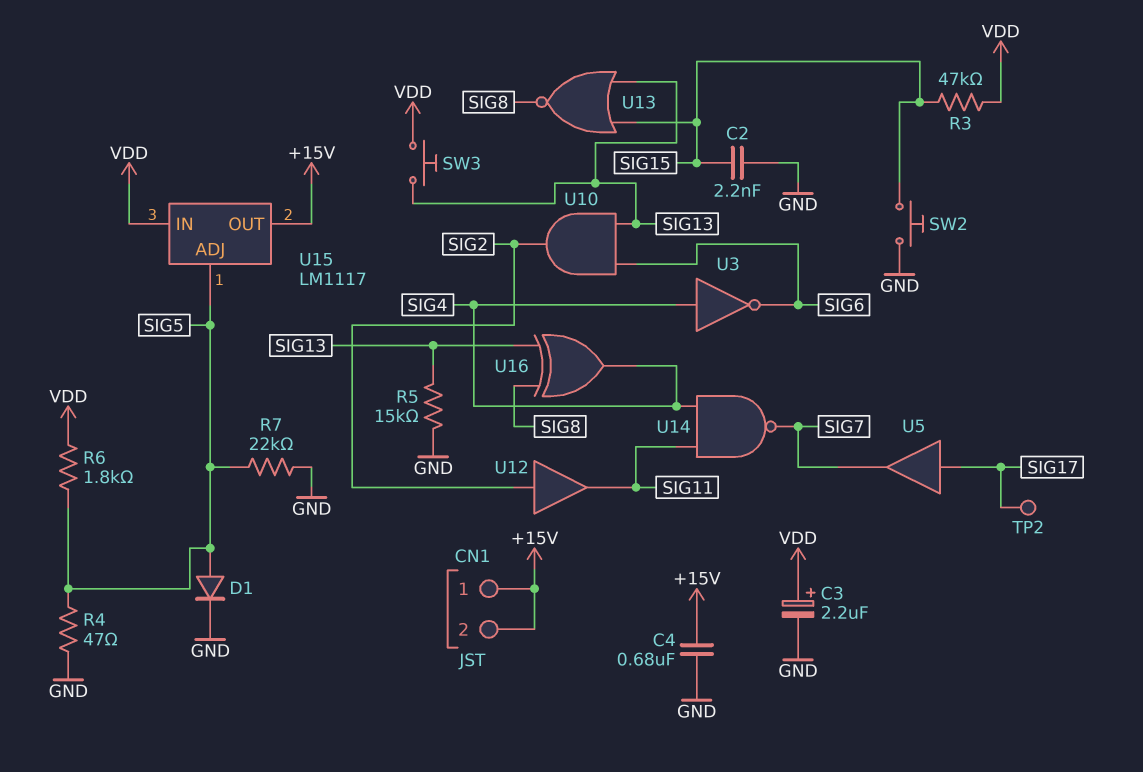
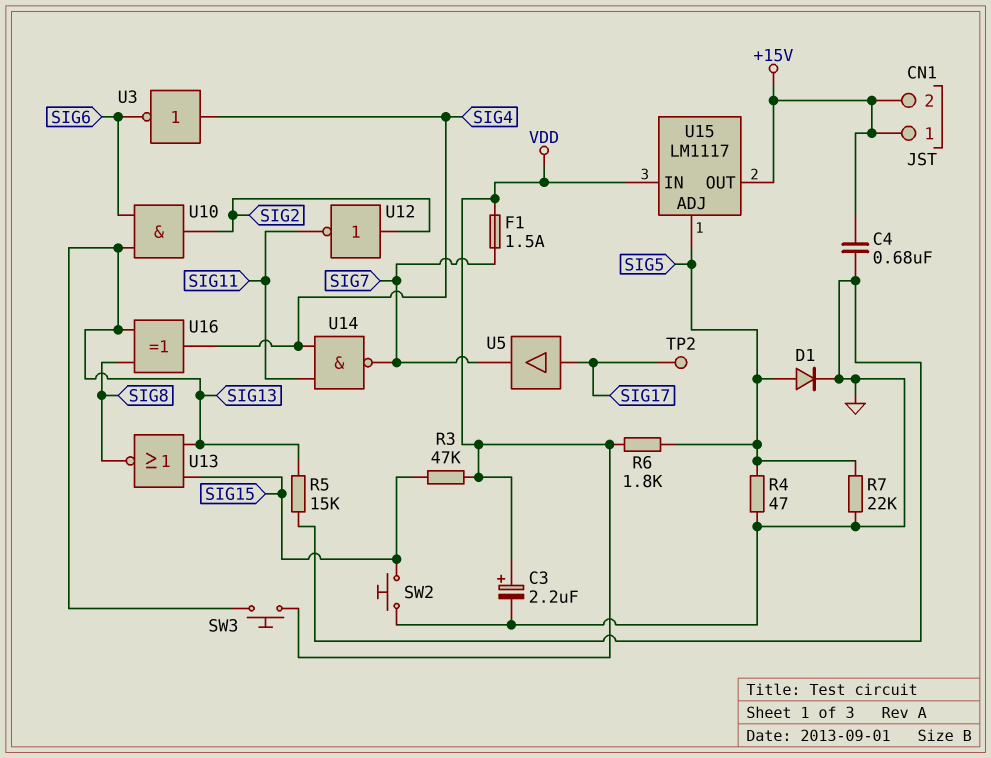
C2: 2.2nF (GND, SIG15) -> none
F1: none -> 1.5A (SIG7, VDD)
U12: buffer (in SIG2, out SIG11) -> NOT (in SIG2, out SIG11)

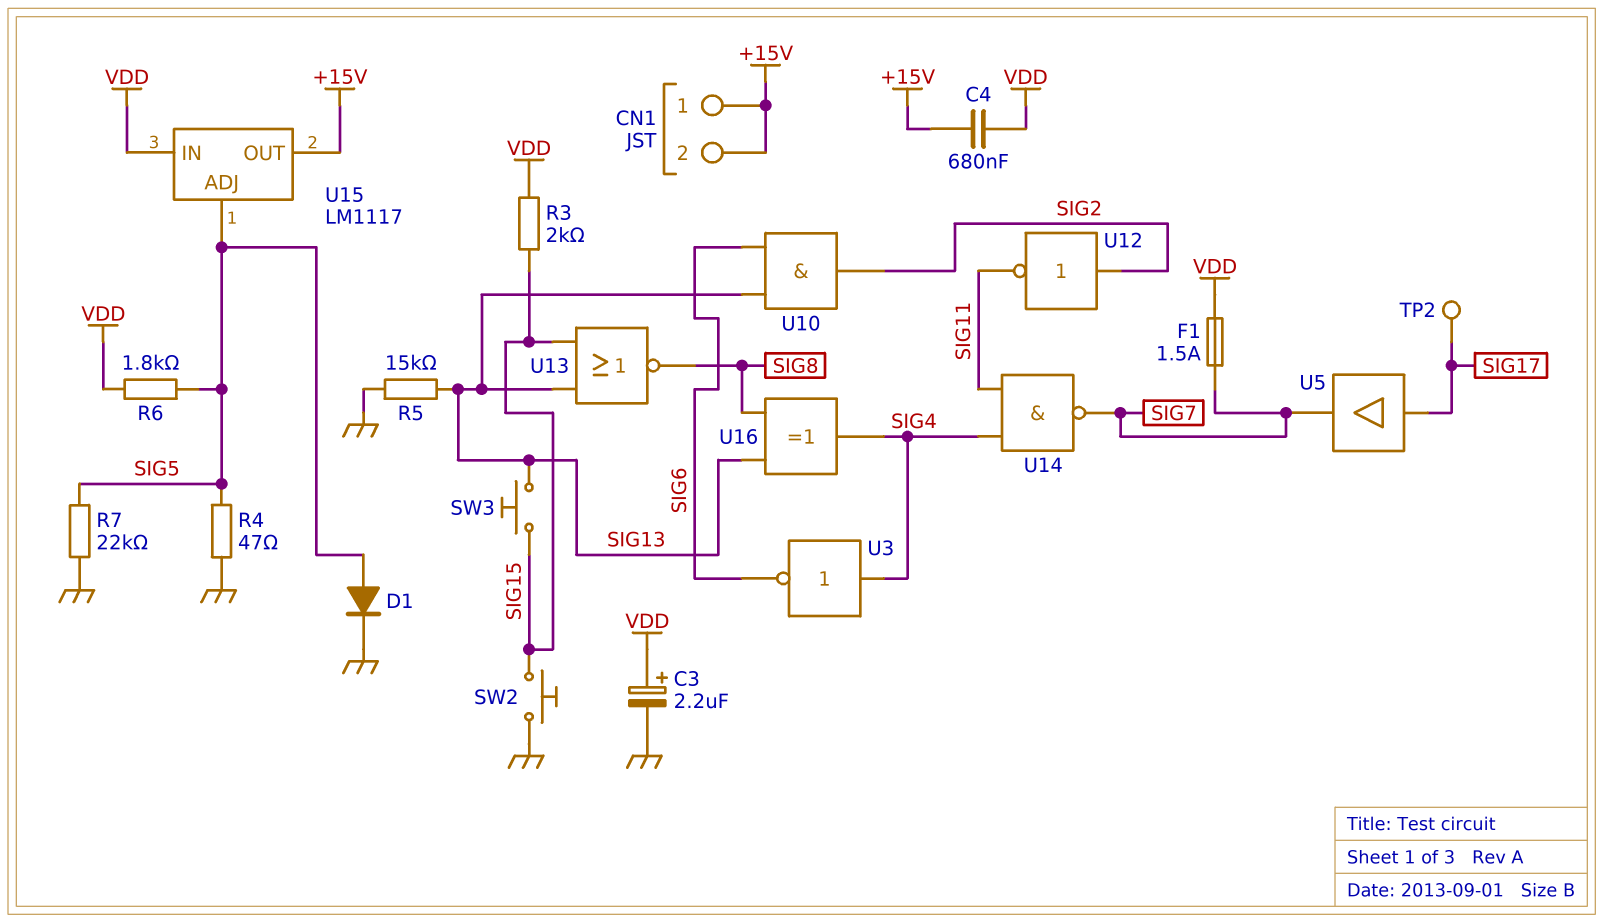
C4: 680nF (+15V, GND) -> 680nF (+15V, VDD)
R3: 47k (SIG15, VDD) -> 2k (SIG15, VDD)
SW3: button (SIG13, VDD) -> button (SIG13, SIG15)

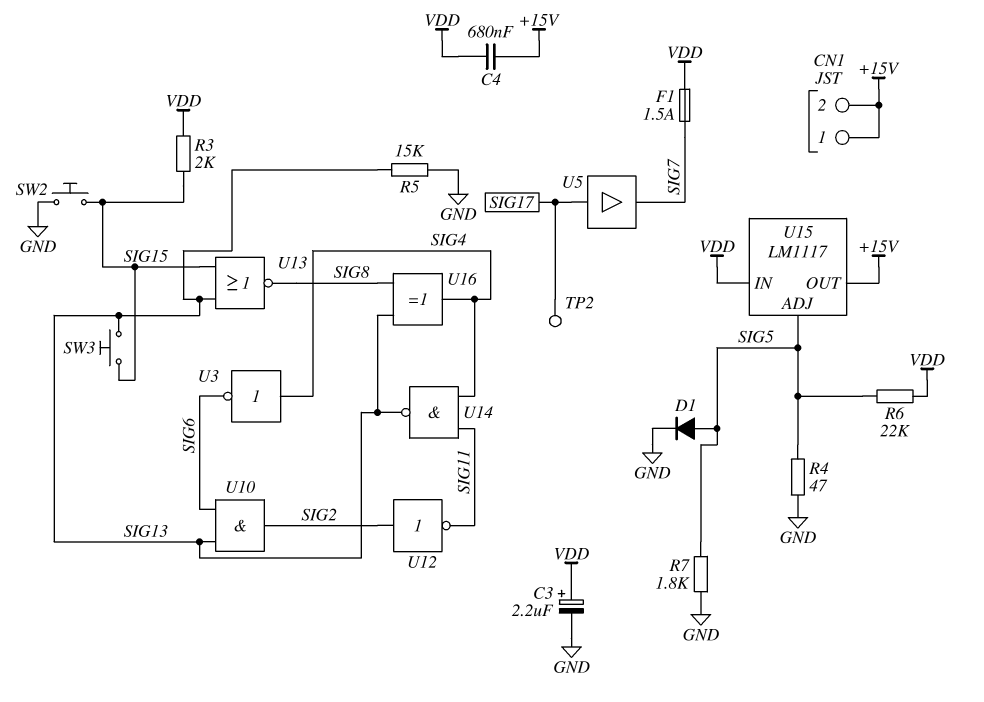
R6: 1.8k (SIG5, VDD) -> 22k (SIG5, VDD)
R7: 22k (GND, SIG5) -> 1.8k (GND, SIG5)
U14: NAND (in SIG4, in SIG11, out SIG7) -> NAND (in SIG4, in SIG11, out SIG13)

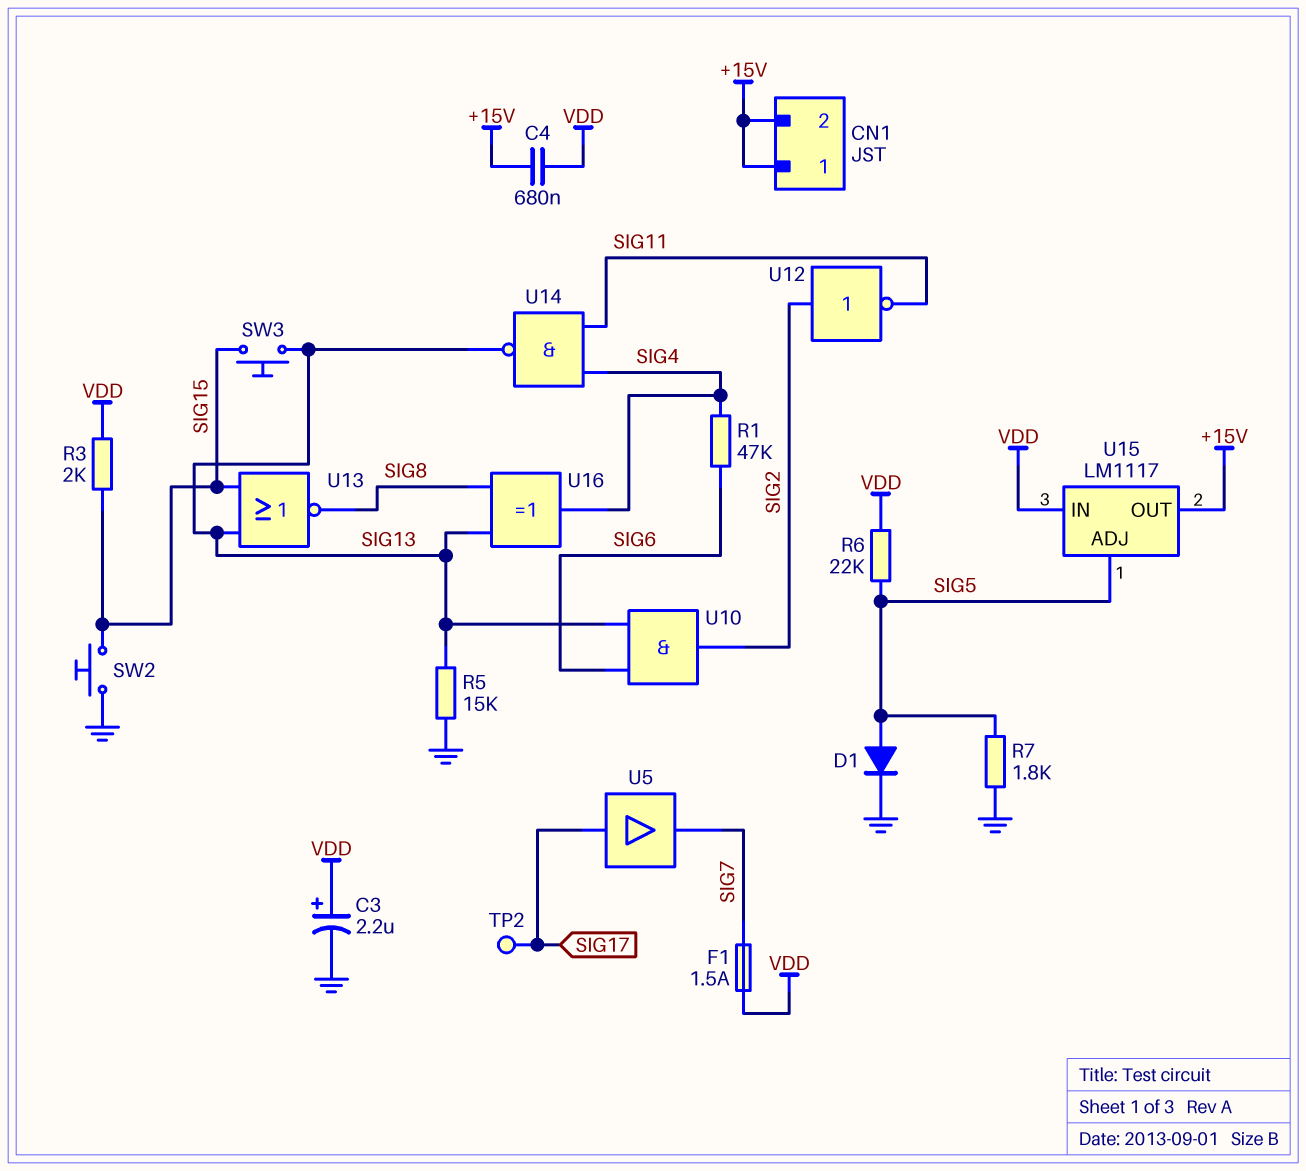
R1: none -> 47k (SIG4, SIG6)
R4: 47 (GND, SIG5) -> none
U3: NOT (in SIG4, out SIG6) -> none

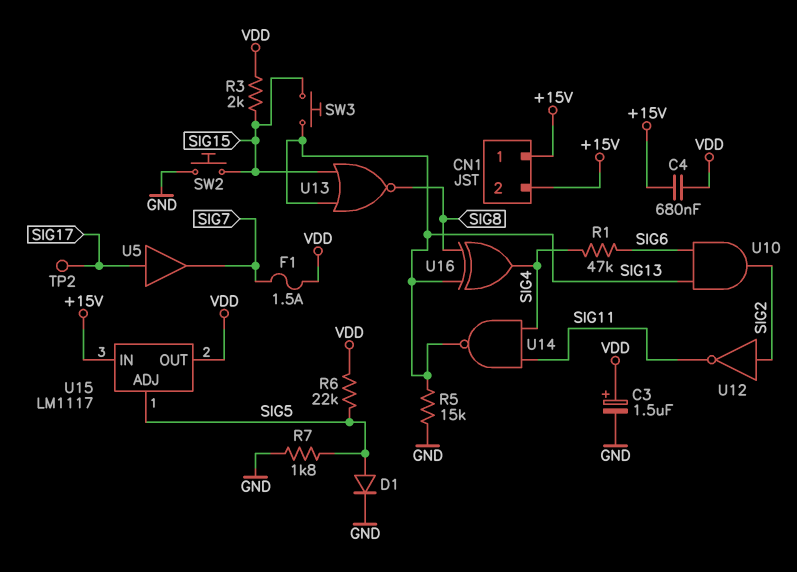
C3: 2.2uF (plus VDD, minus GND) -> 1.5uF (plus VDD, minus GND)
U15 pin IN: VDD -> +15V
U15 pin OUT: +15V -> VDD

